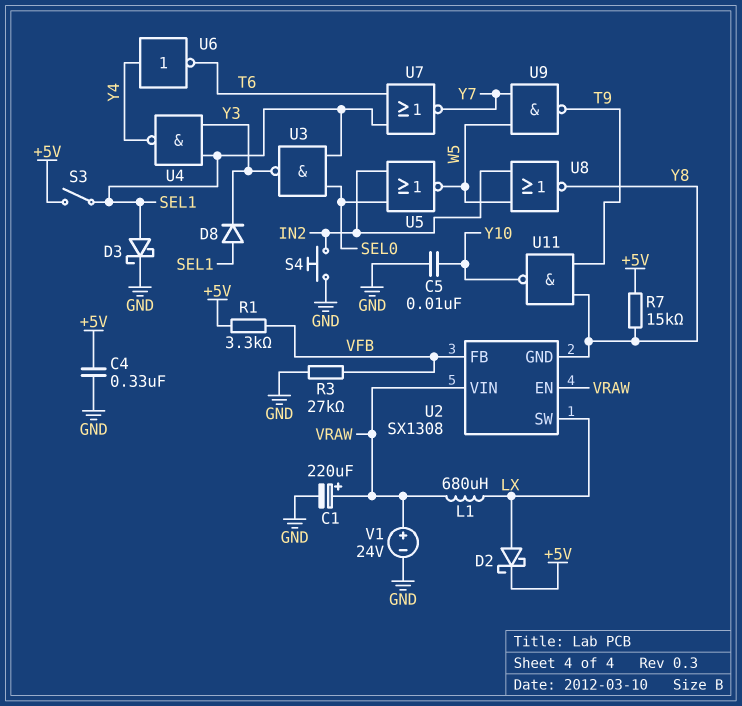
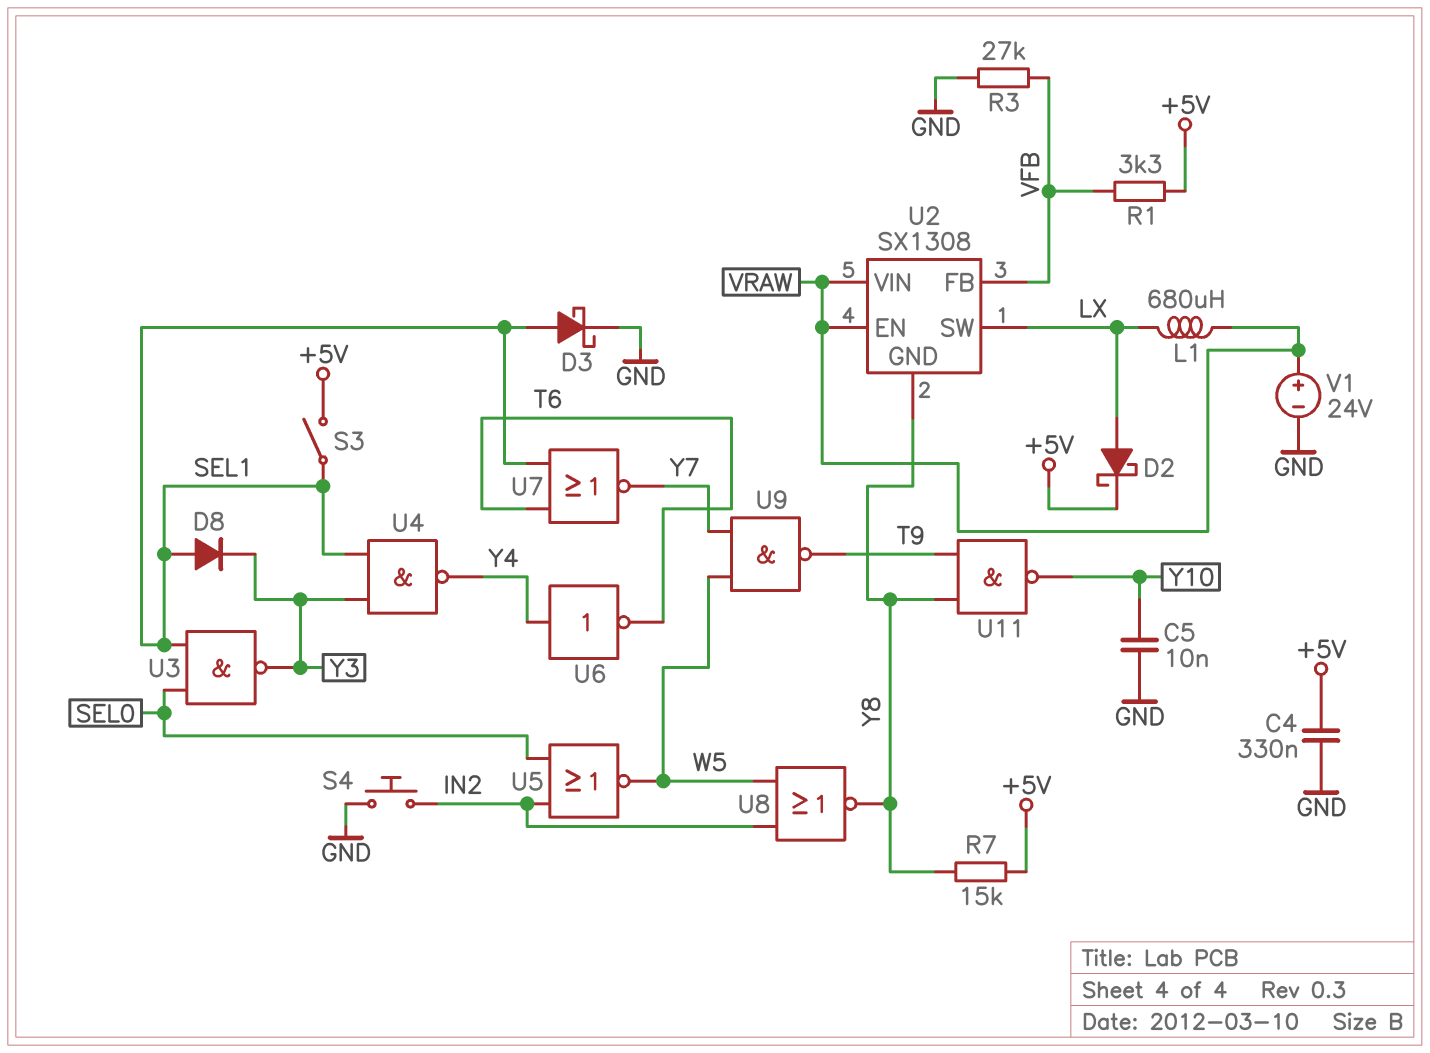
C1: 220uF (plus VRAW, minus GND) -> none

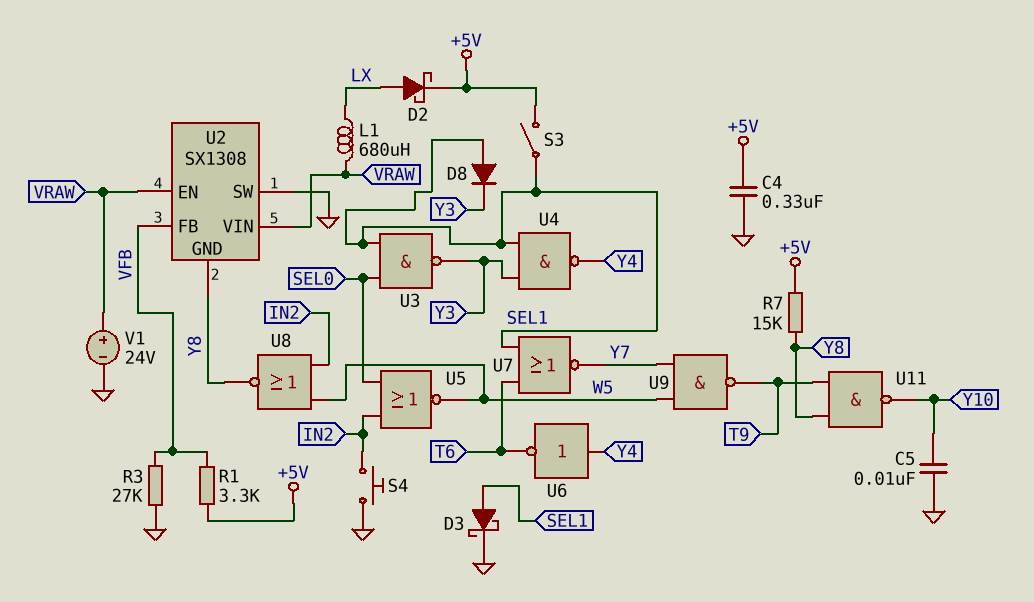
U2 pin SW: LX -> GND

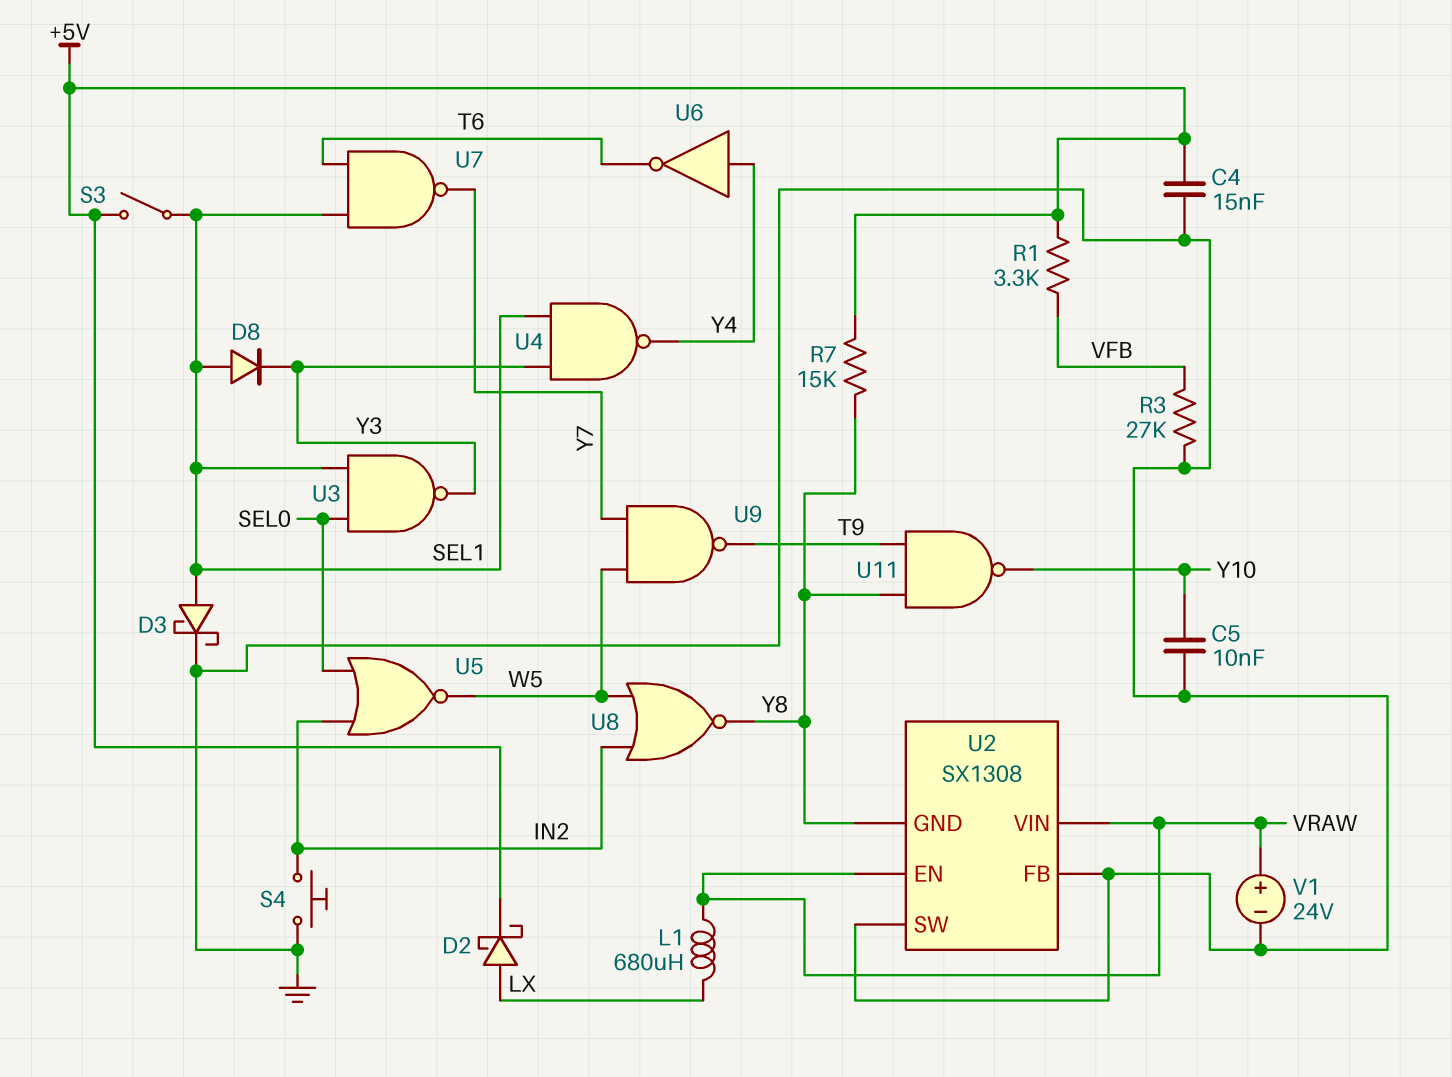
C4: 330nF (+5V, GND) -> 15nF (+5V, GND)
U2 pin FB: VFB -> GND
U7: NOR (in SEL1, in T6, out Y7) -> NAND (in SEL1, in T6, out Y7)

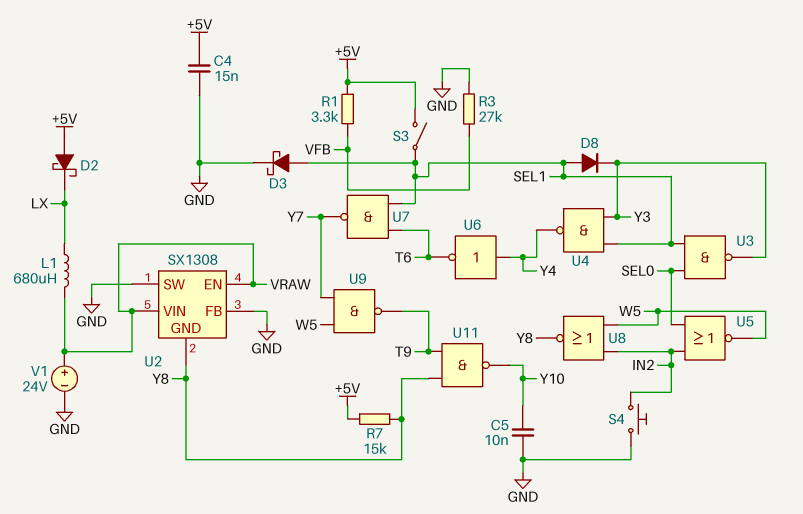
D2: schottky (A LX, K +5V) -> schottky (A +5V, K LX)

